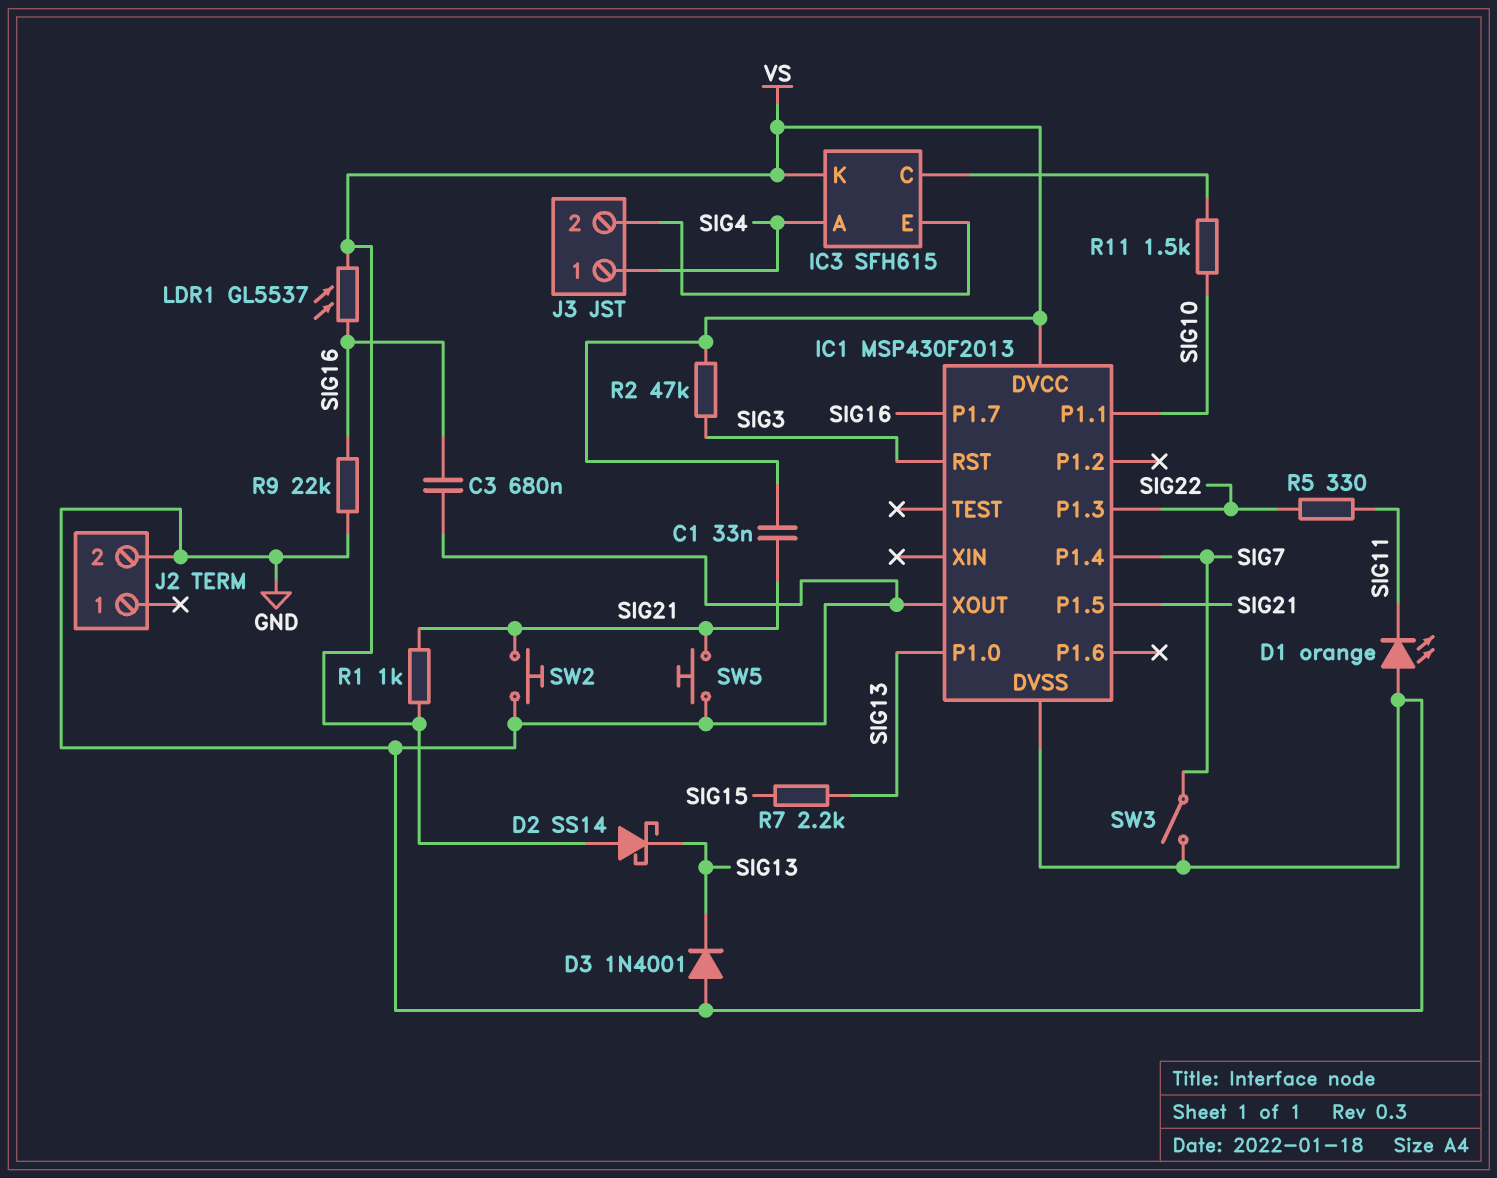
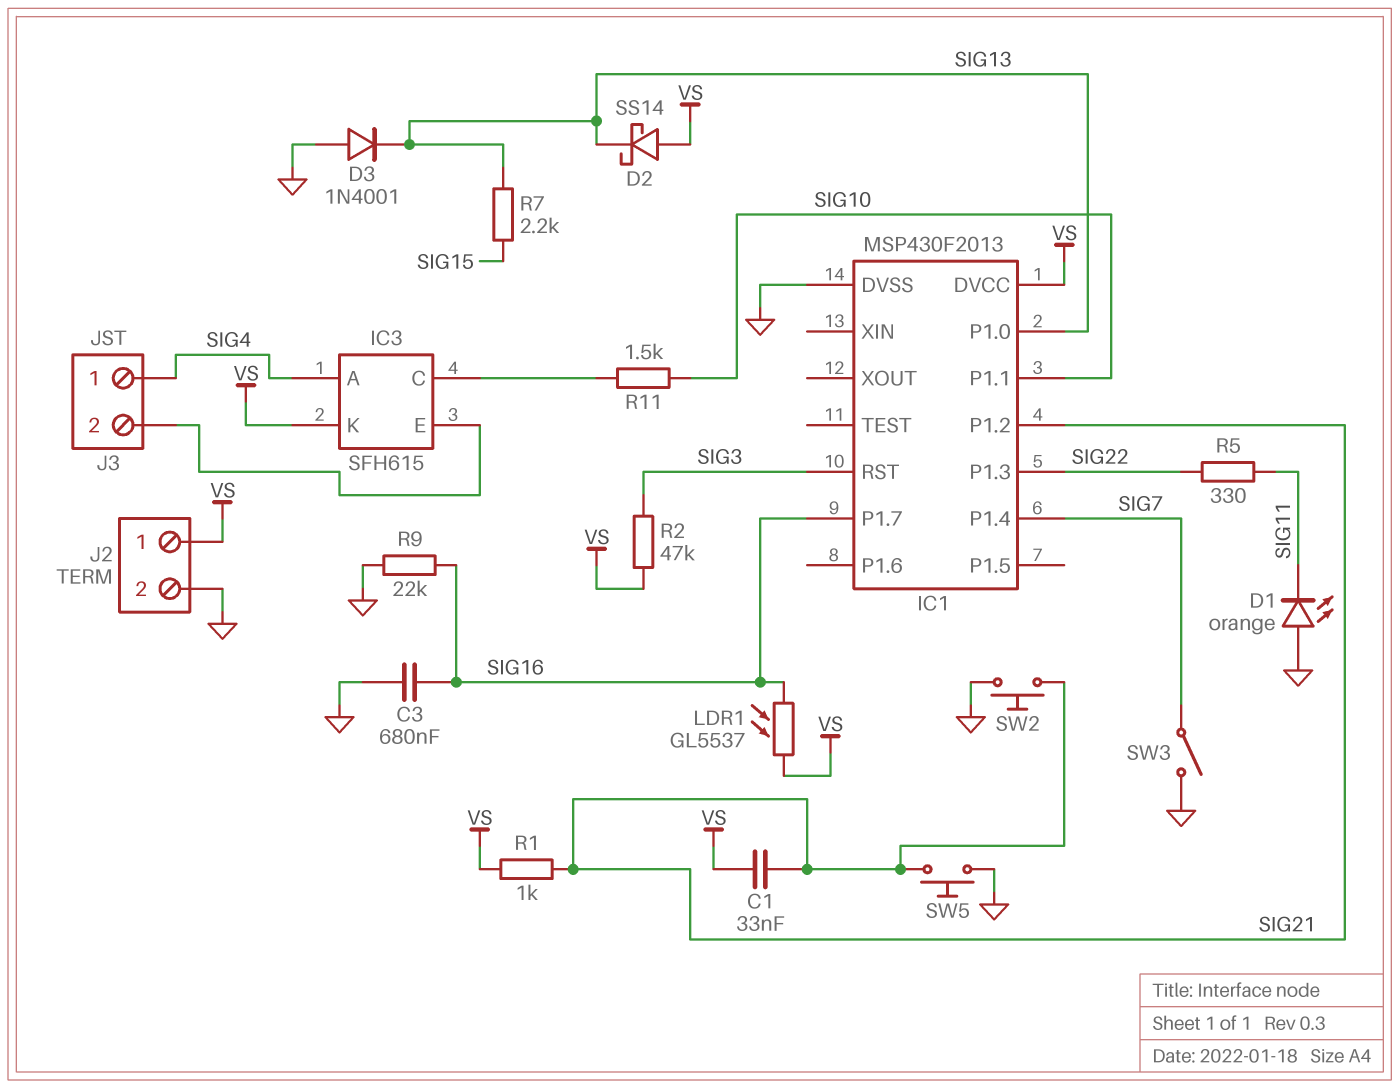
IC1 pin P1.2: none -> SIG21
IC1 pin P1.5: SIG21 -> none
IC1 pin XOUT: GND -> none
J2 pin 1: none -> VS

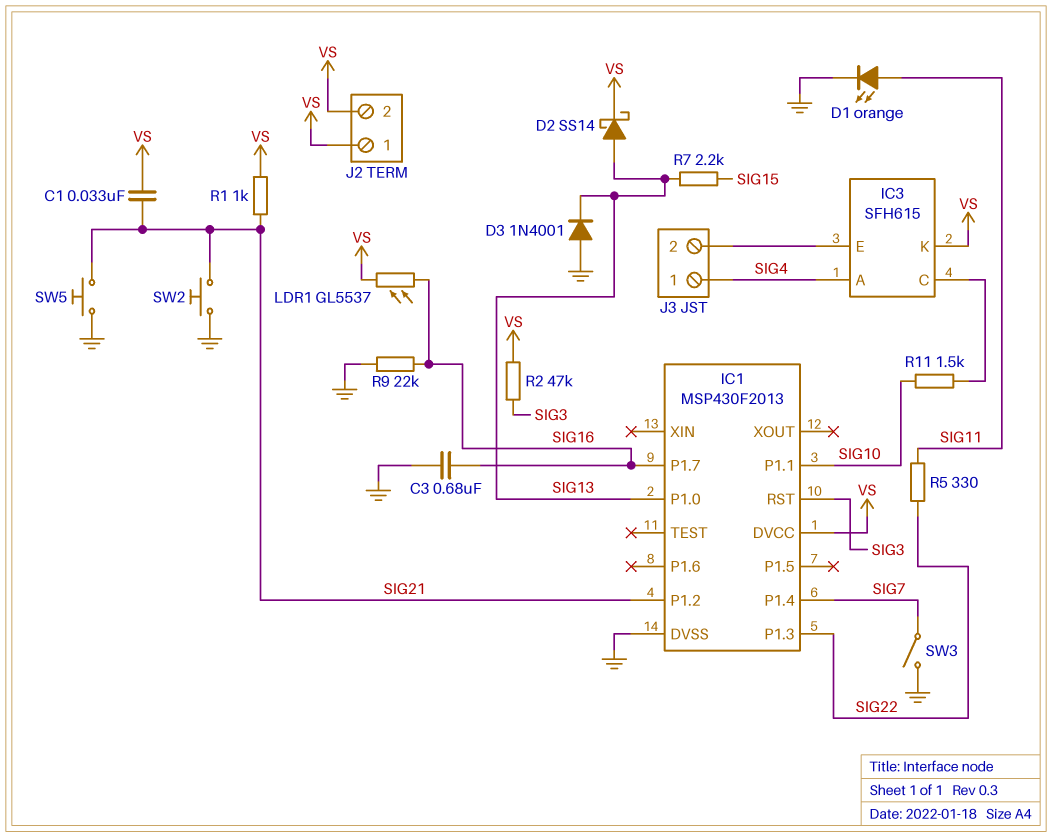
D1: LED orange (A GND, K SIG11) -> LED orange (A SIG11, K GND)
D2: schottky SS14 (A VS, K SIG13) -> schottky SS14 (A SIG13, K VS)
J2 pin 2: GND -> VS

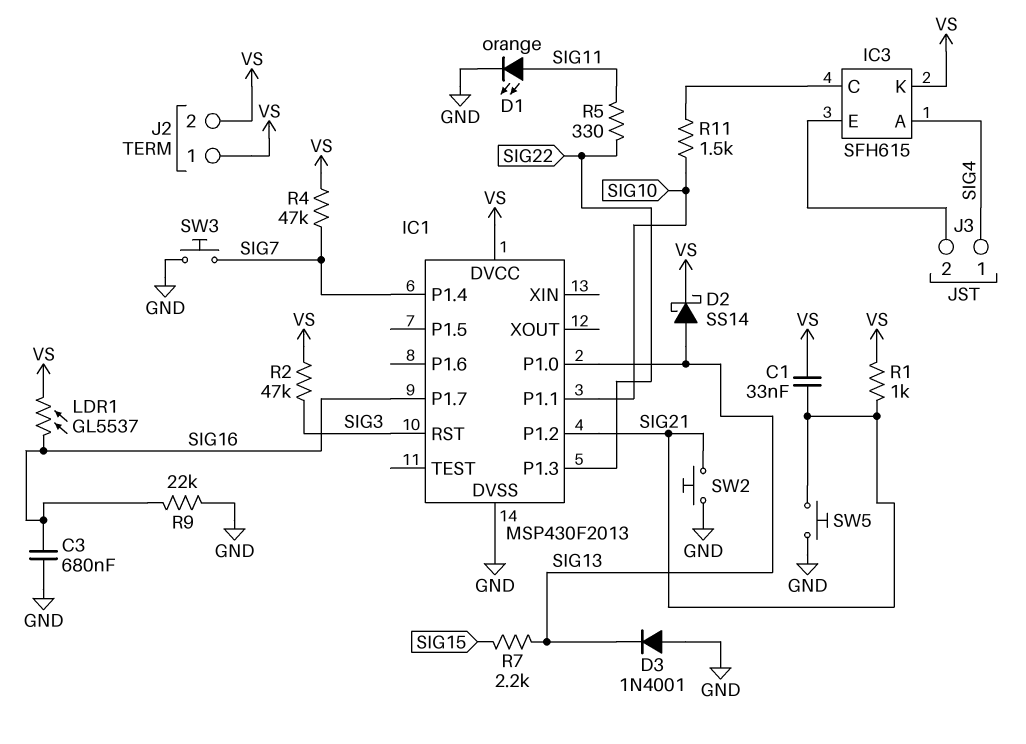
R4: none -> 47k (SIG7, VS)
SW3: switch (GND, SIG7) -> button (GND, SIG7)

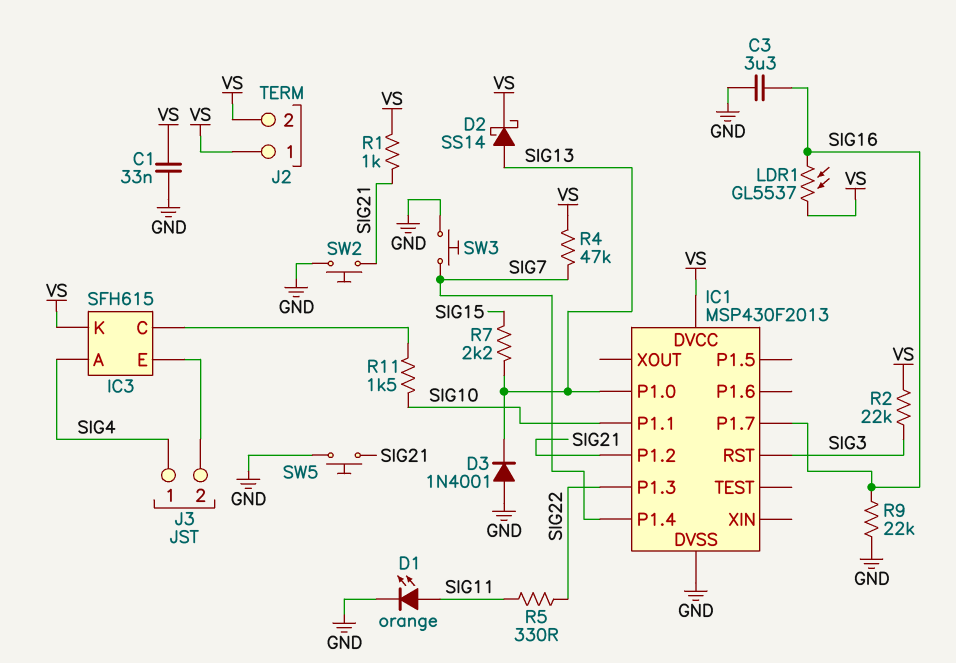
C1: 33nF (SIG21, VS) -> 33nF (GND, VS)
C3: 680nF (GND, SIG16) -> 3.3uF (GND, SIG16)
R2: 47k (SIG3, VS) -> 22k (SIG3, VS)

